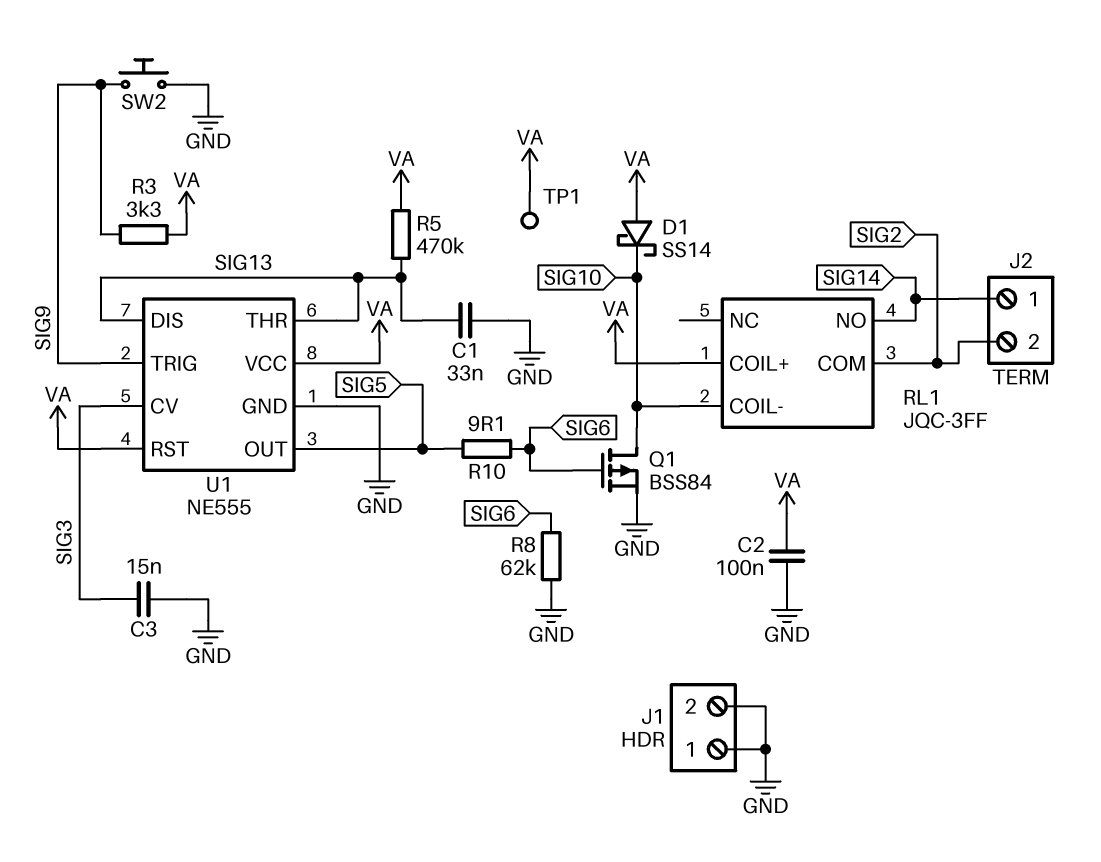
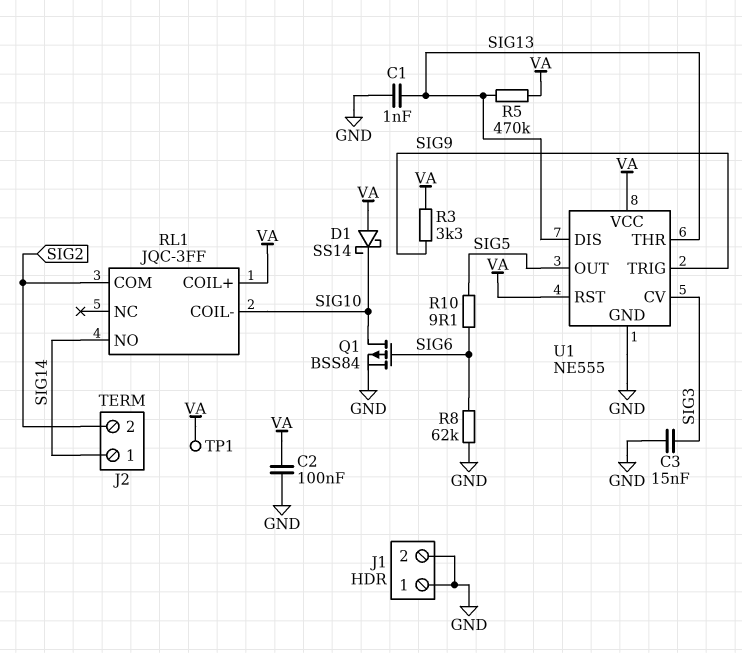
C1: 33nF (GND, SIG13) -> 1nF (GND, SIG13)
SW2: button (GND, SIG9) -> none

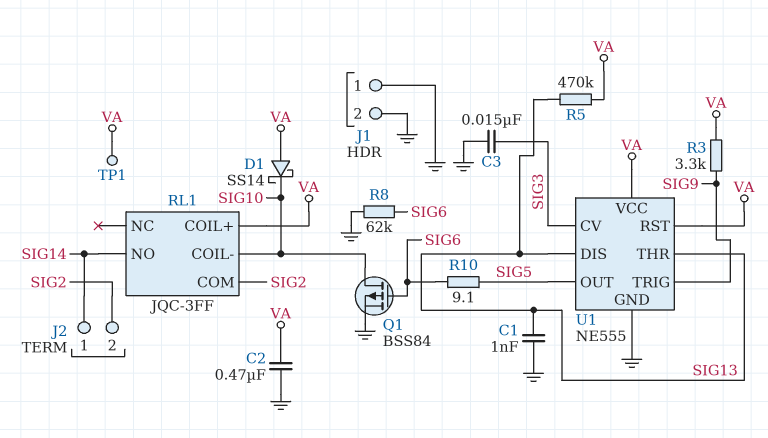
C2: 100nF (GND, VA) -> 470nF (GND, VA)

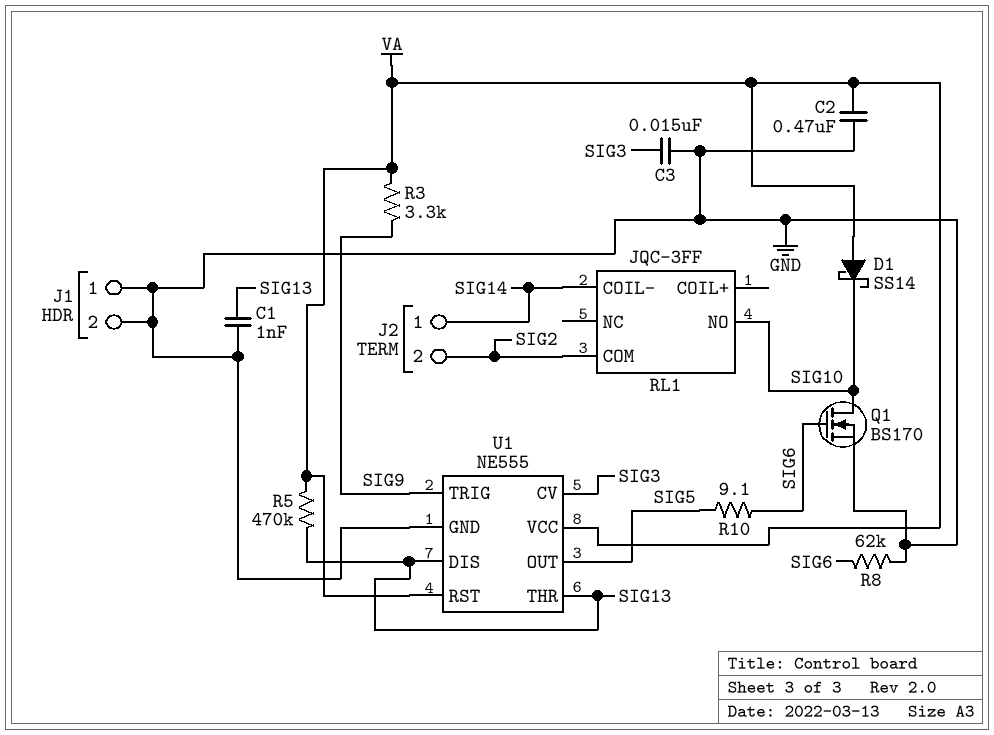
Q1: PMOS BSS84 (G SIG6, D SIG10, S GND) -> NMOS BS170 (G SIG6, D SIG10, S GND)
RL1 pin COIL+: VA -> none
RL1 pin COIL-: SIG10 -> SIG14
RL1 pin NO: SIG14 -> SIG10
TP1: test point (VA) -> none

